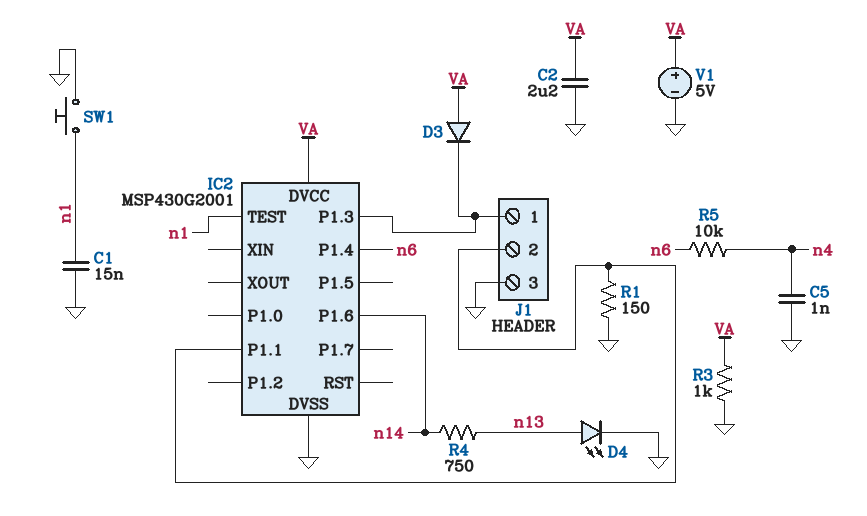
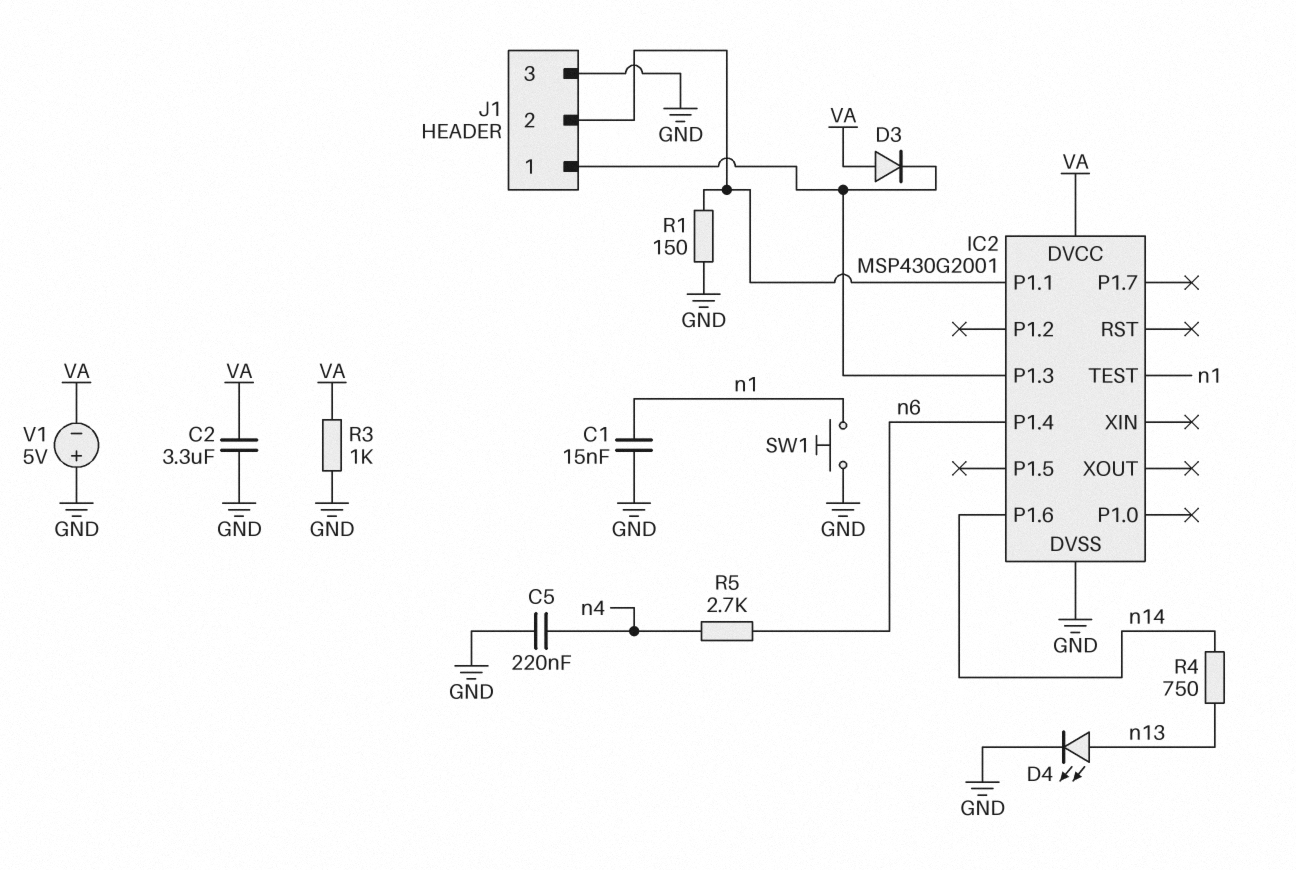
C2: 2.2uF (GND, VA) -> 3.3uF (GND, VA)
C5: 1nF (GND, n4) -> 220nF (GND, n4)
R5: 10k (n4, n6) -> 2.7k (n4, n6)
V1: 5V (plus VA, minus GND) -> 5V (plus GND, minus VA)

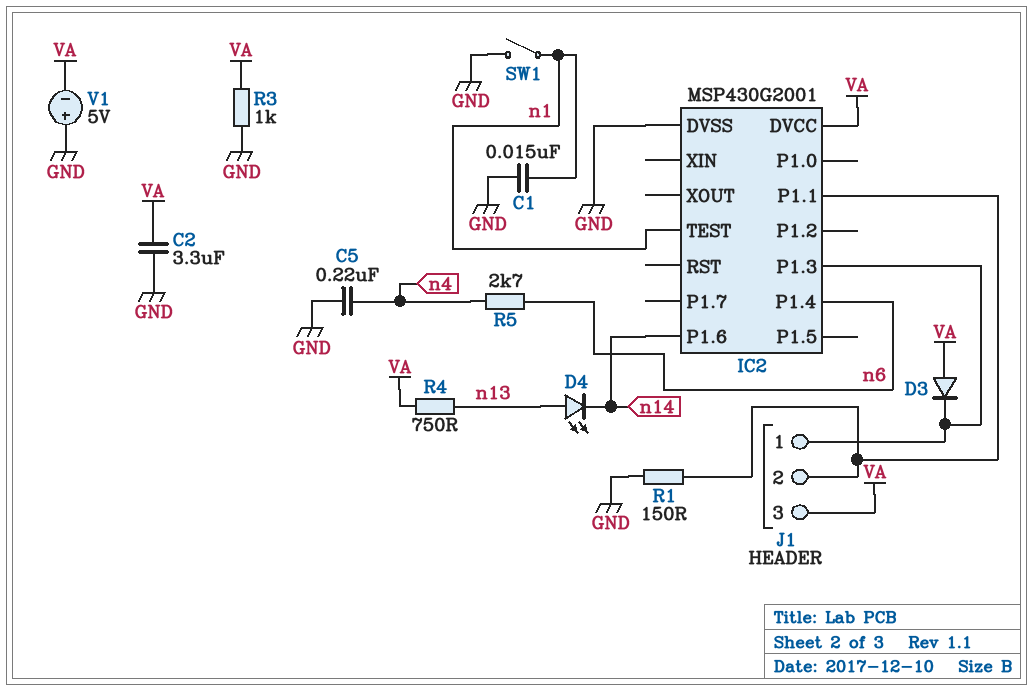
D4: LED (A n13, K GND) -> LED (A n13, K n14)
J1 pin 3: GND -> VA
R4: 750 (n13, n14) -> 750 (VA, n13)
SW1: button (GND, n1) -> switch (GND, n1)

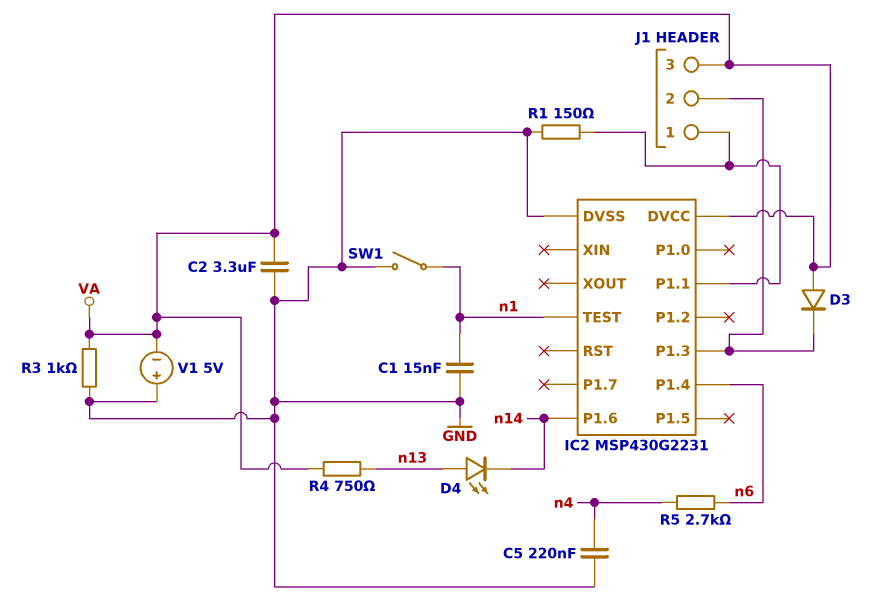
IC2: MSP430G2001 -> MSP430G2231
J1 pin 1: IC2/P1.3 -> IC2/P1.1
J1 pin 2: IC2/P1.1 -> IC2/P1.3

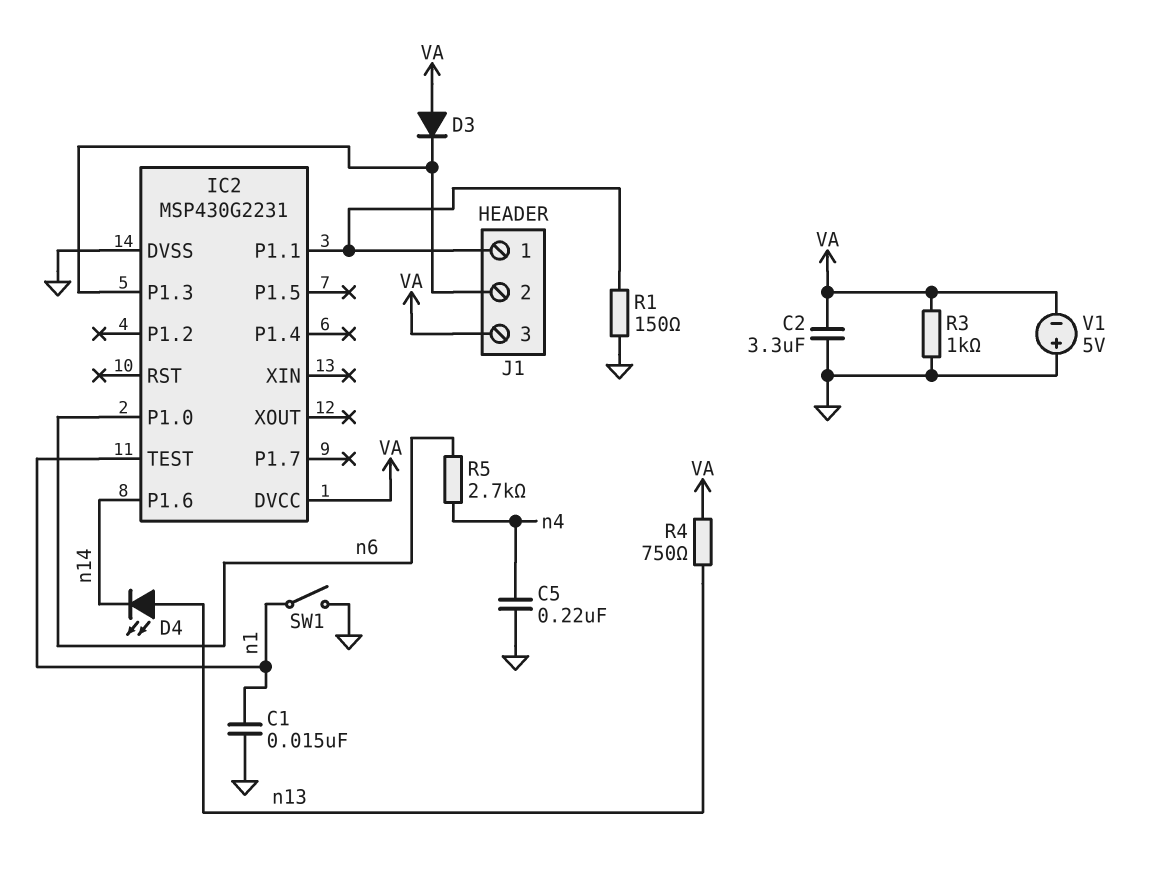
IC2 pin P1.0: none -> n6
IC2 pin P1.4: n6 -> none

